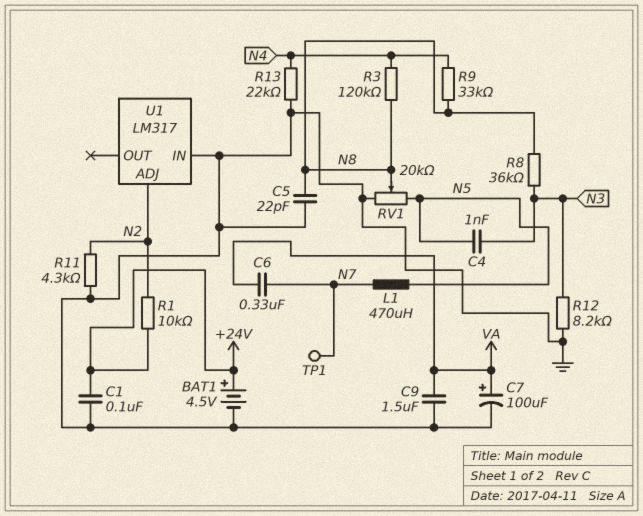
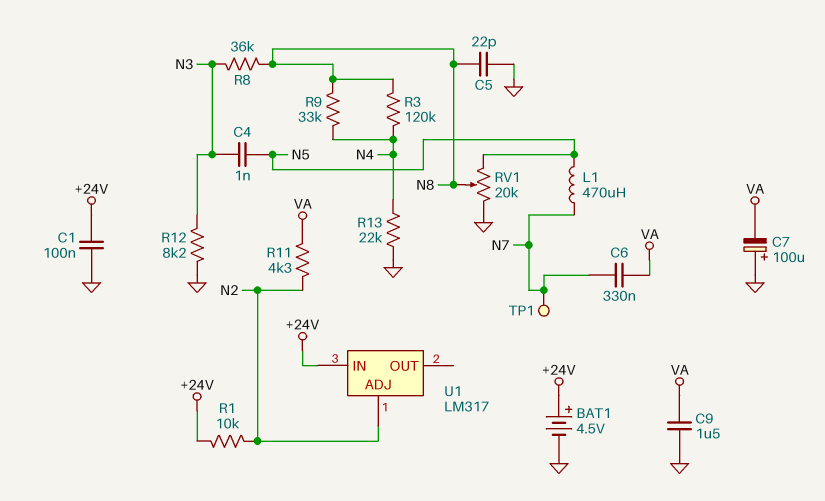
C7: 100uF (plus VA, minus GND) -> 100uF (plus GND, minus VA)
R11: 4.3k (GND, N2) -> 4.3k (N2, VA)
U1 pin IN: GND -> +24V

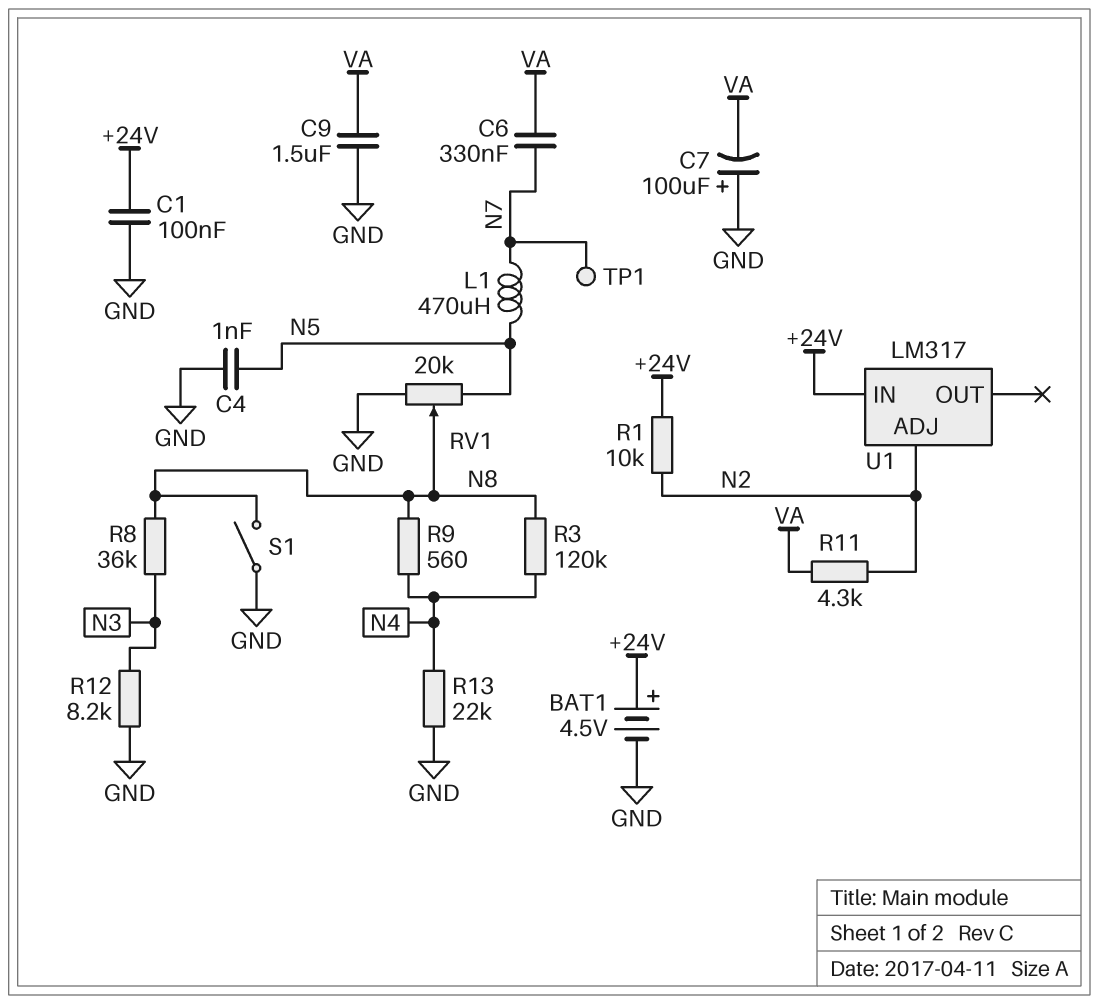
C4: 1nF (N3, N5) -> 1nF (GND, N5)
C5: 22pF (GND, N8) -> none
R9: 33k (N4, N8) -> 560 (N4, N8)
S1: none -> switch (GND, N8)

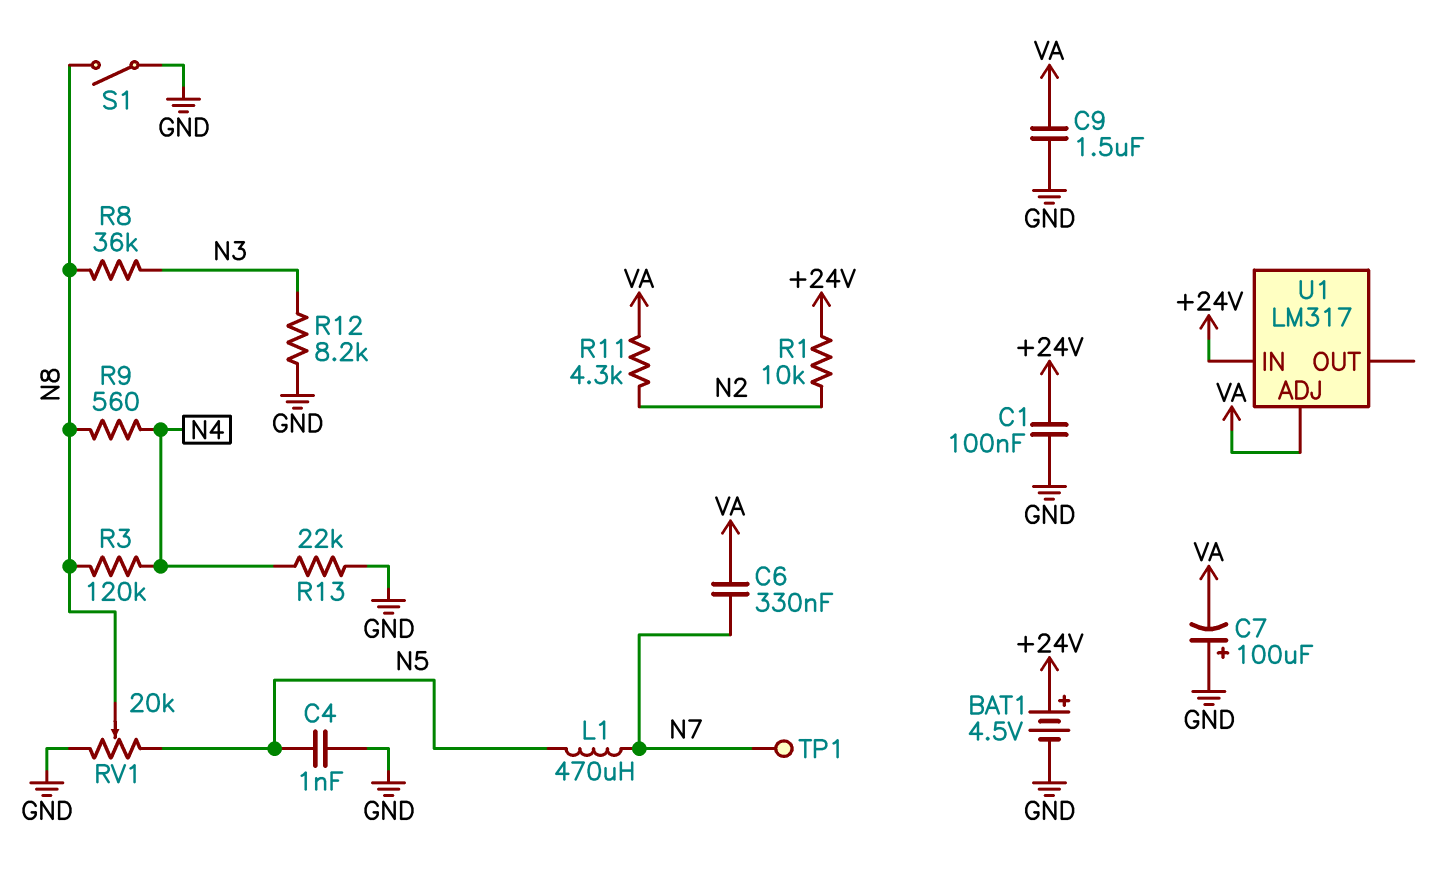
U1 pin ADJ: N2 -> VA

